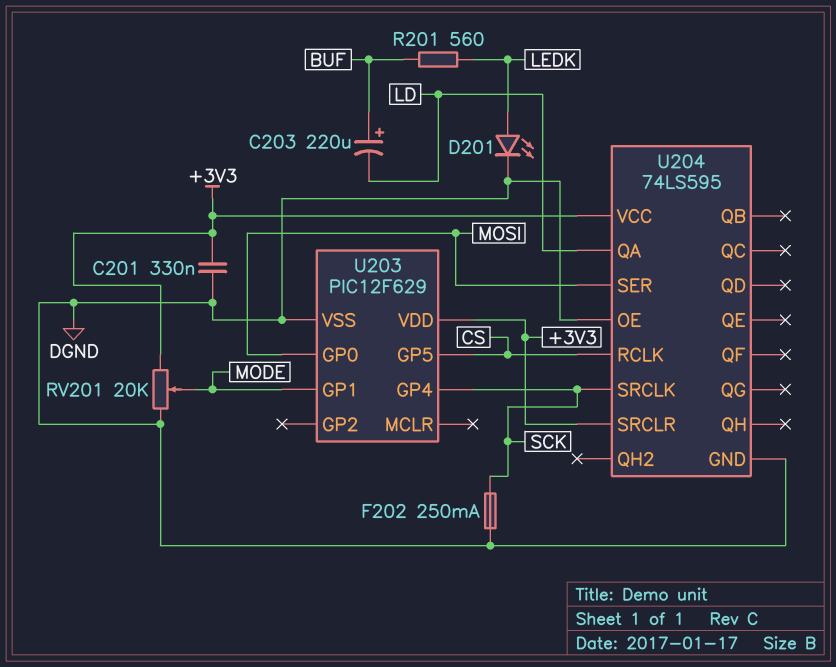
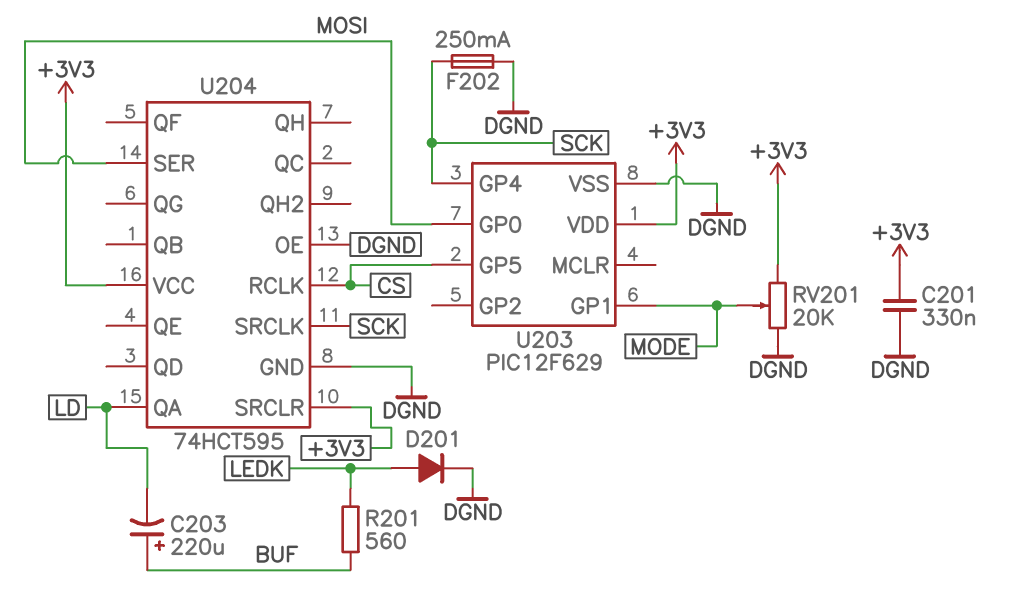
D201: LED (A LEDK, K DGND) -> diode (A LEDK, K DGND)
U204: 74LS595 -> 74HCT595

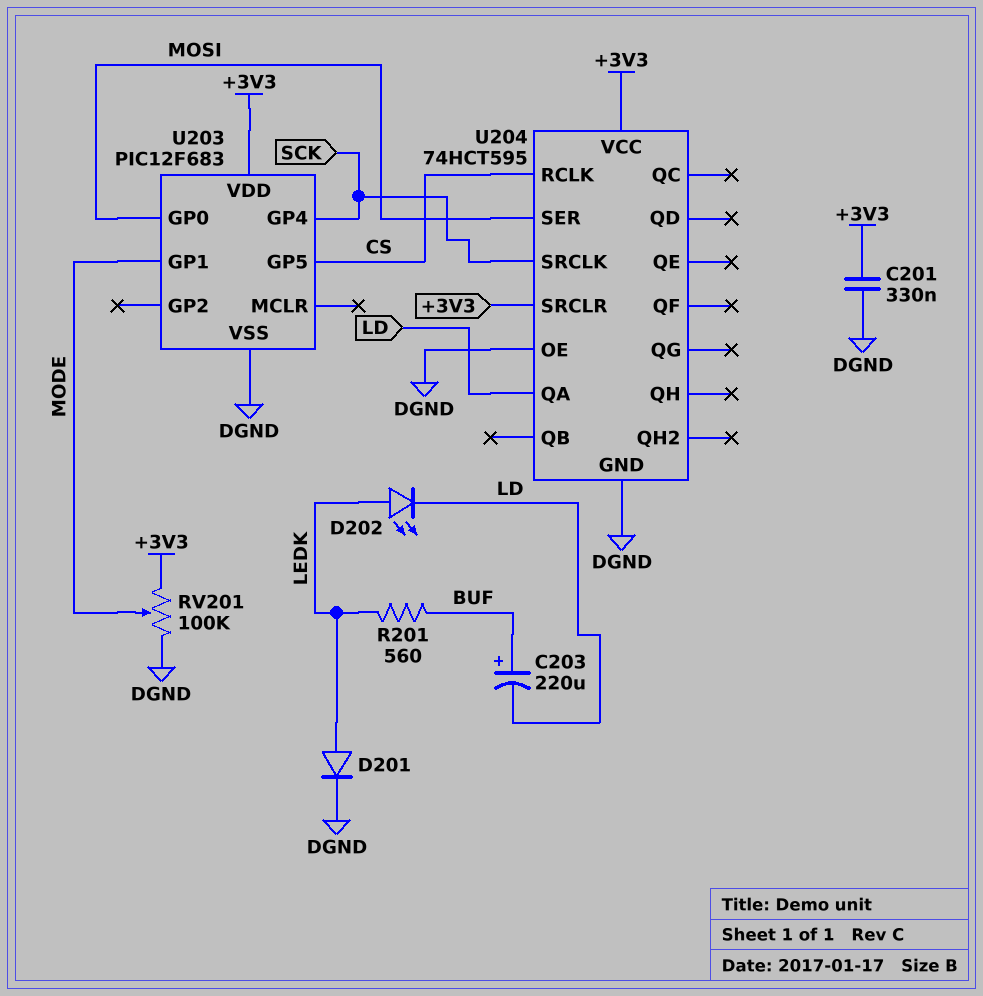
D202: none -> LED (A LEDK, K LD)
F202: 250mA (DGND, SCK) -> none
RV201: 20k (+3V3, DGND, wiper MODE) -> 100k (+3V3, DGND, wiper MODE)
U203: PIC12F629 -> PIC12F683

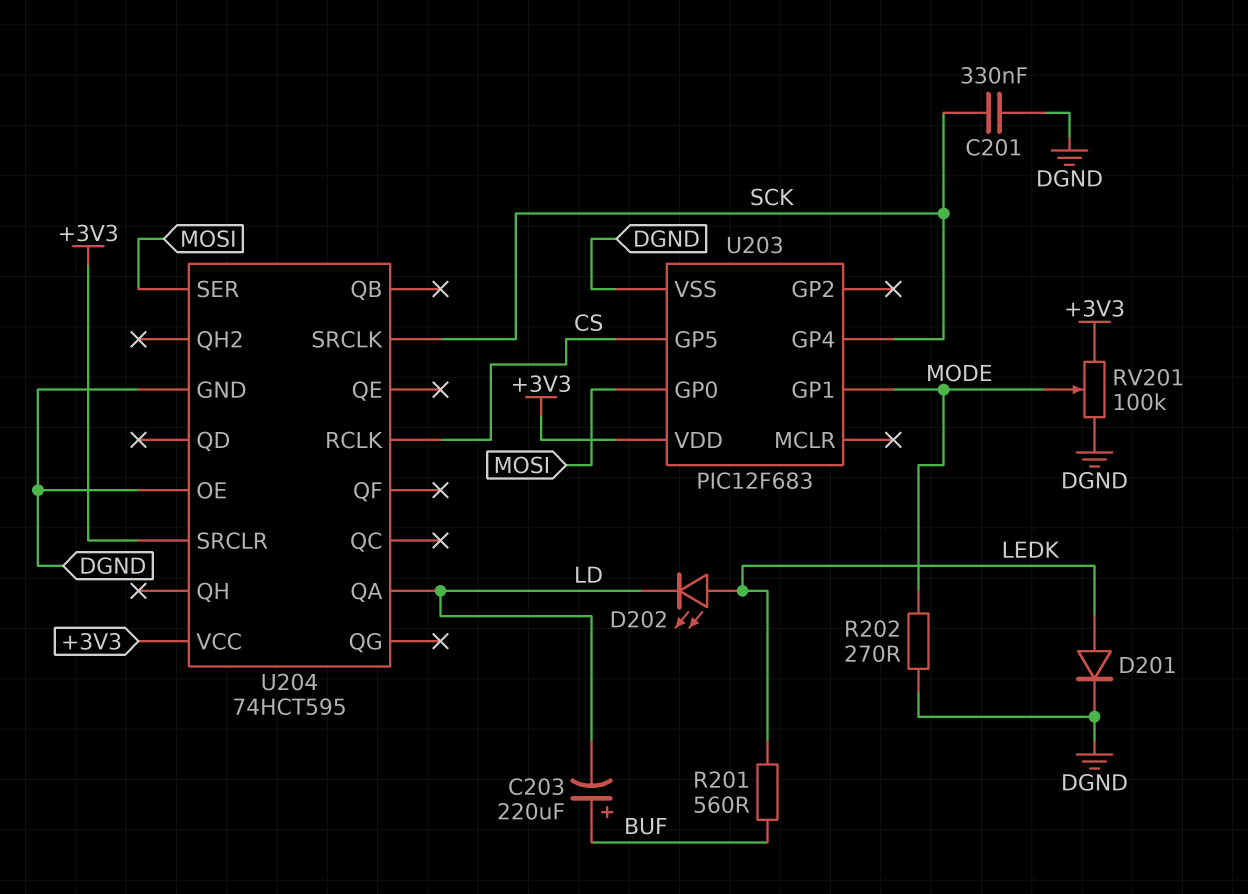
C201: 330nF (+3V3, DGND) -> 330nF (DGND, SCK)
R202: none -> 270 (DGND, MODE)

